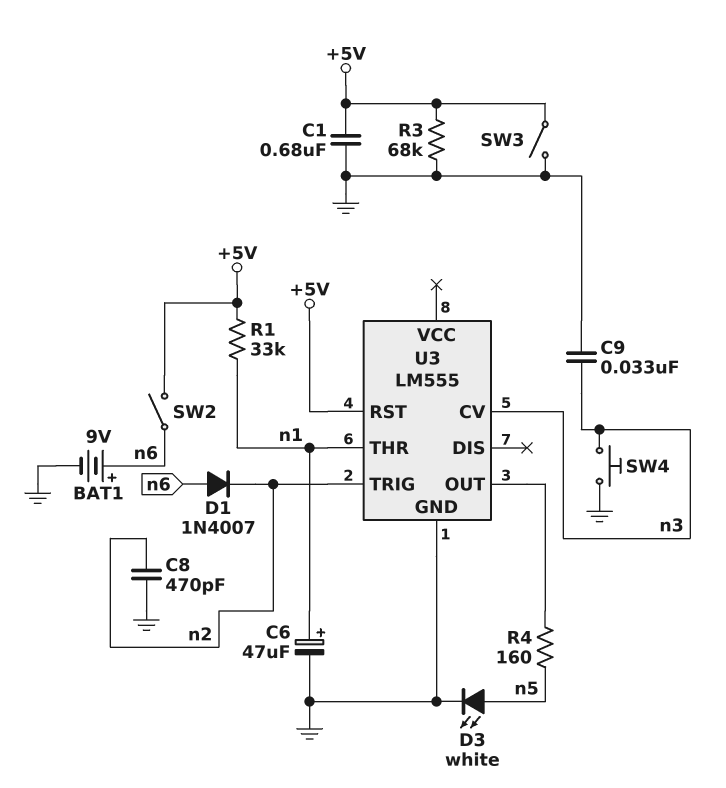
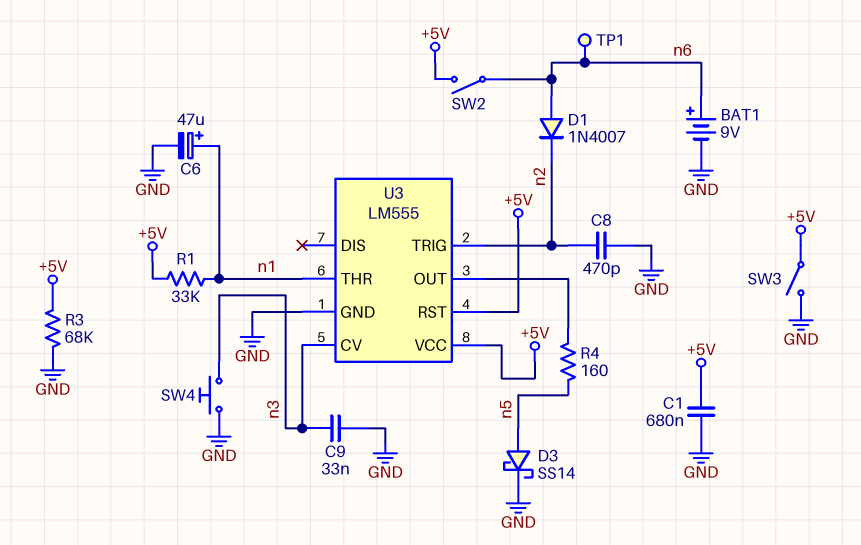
D3: LED white (A n5, K GND) -> schottky SS14 (A n5, K GND)
TP1: none -> test point (n6)
U3 pin VCC: none -> +5V

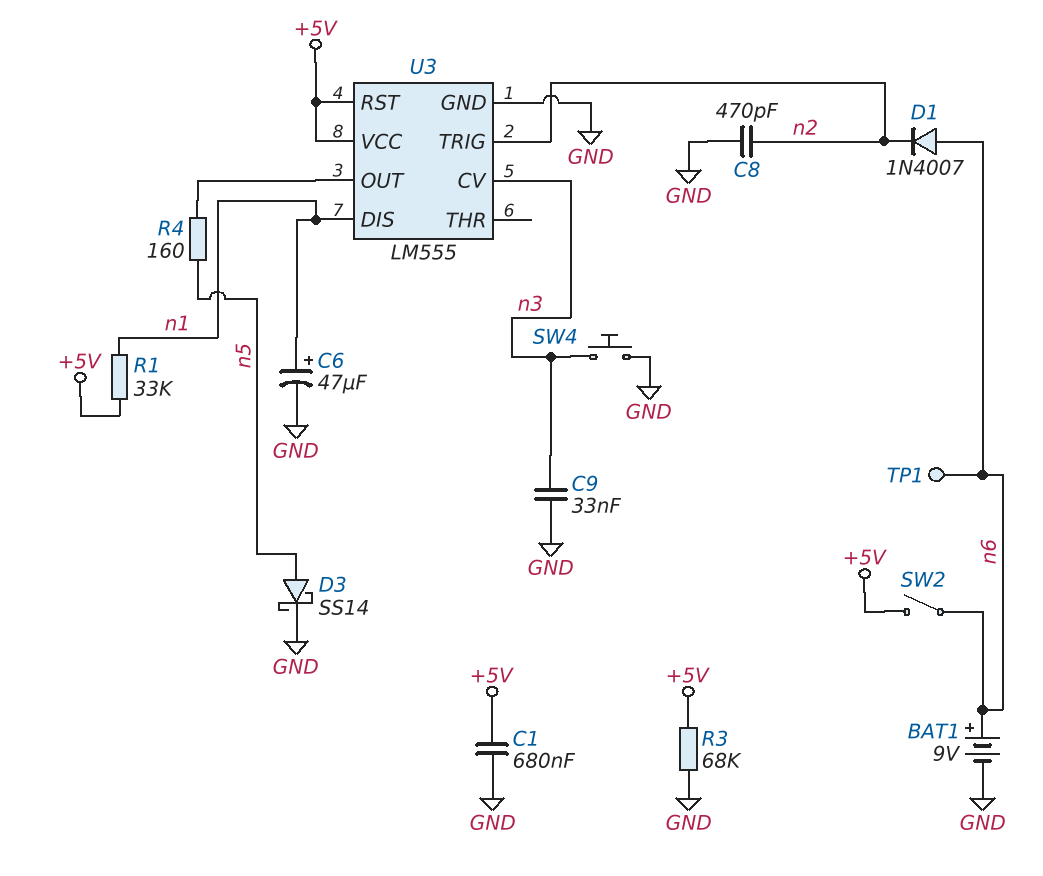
SW3: switch (+5V, GND) -> none
U3 pin DIS: none -> n1
U3 pin THR: n1 -> none

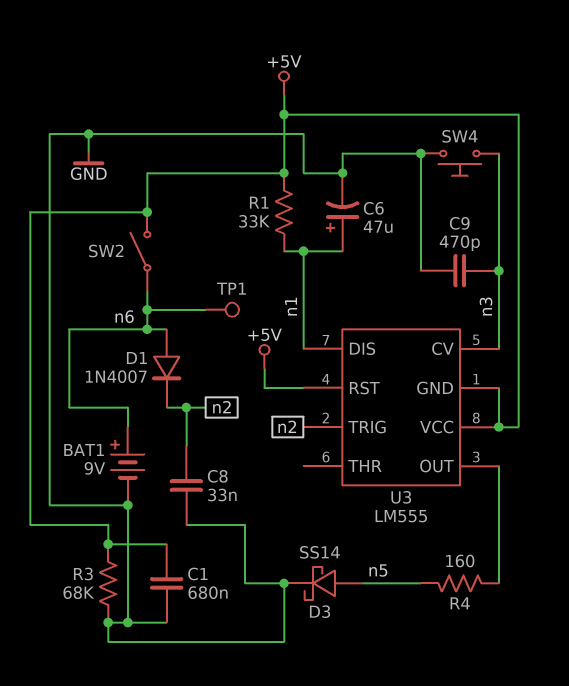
C8: 470pF (GND, n2) -> 33nF (GND, n2)
C9: 33nF (GND, n3) -> 470pF (GND, n3)
U3 pin GND: GND -> +5V

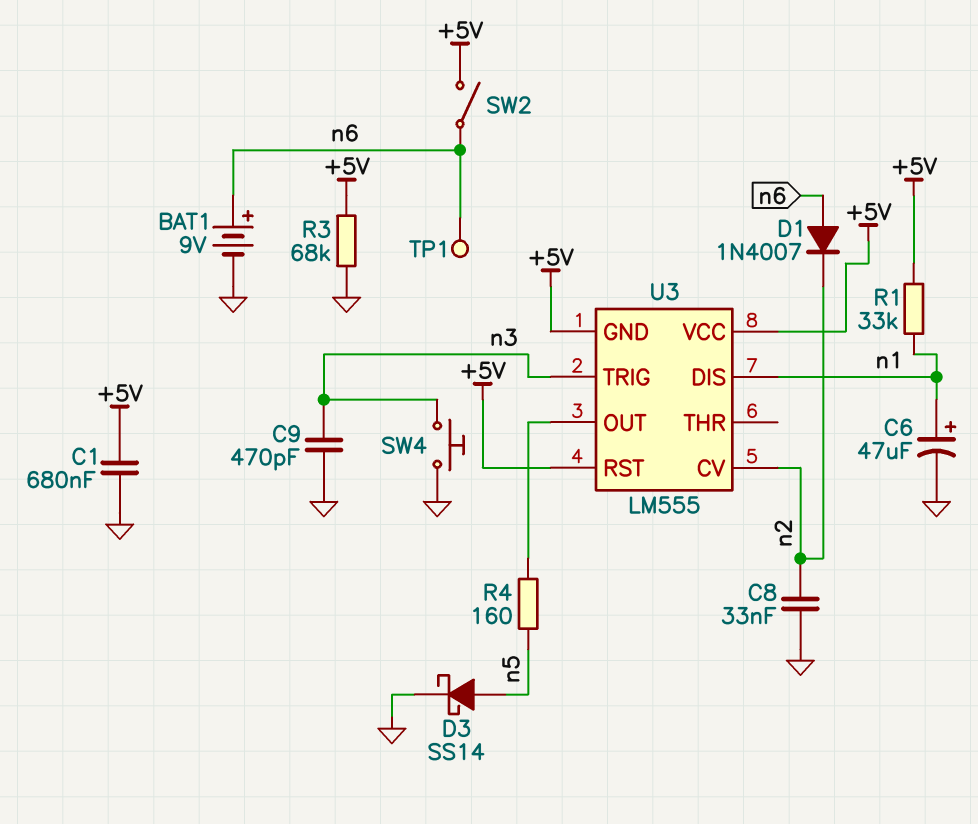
U3 pin CV: n3 -> n2
U3 pin TRIG: n2 -> n3

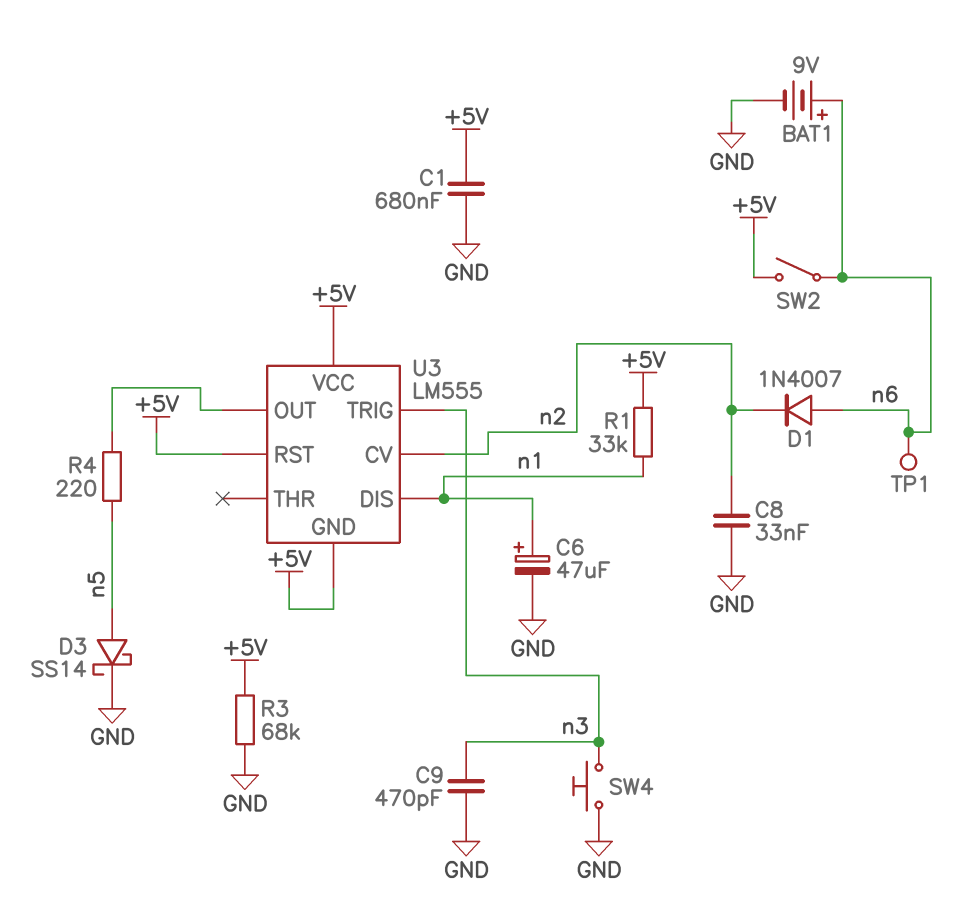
R4: 160 (U3/OUT, n5) -> 220 (U3/OUT, n5)

